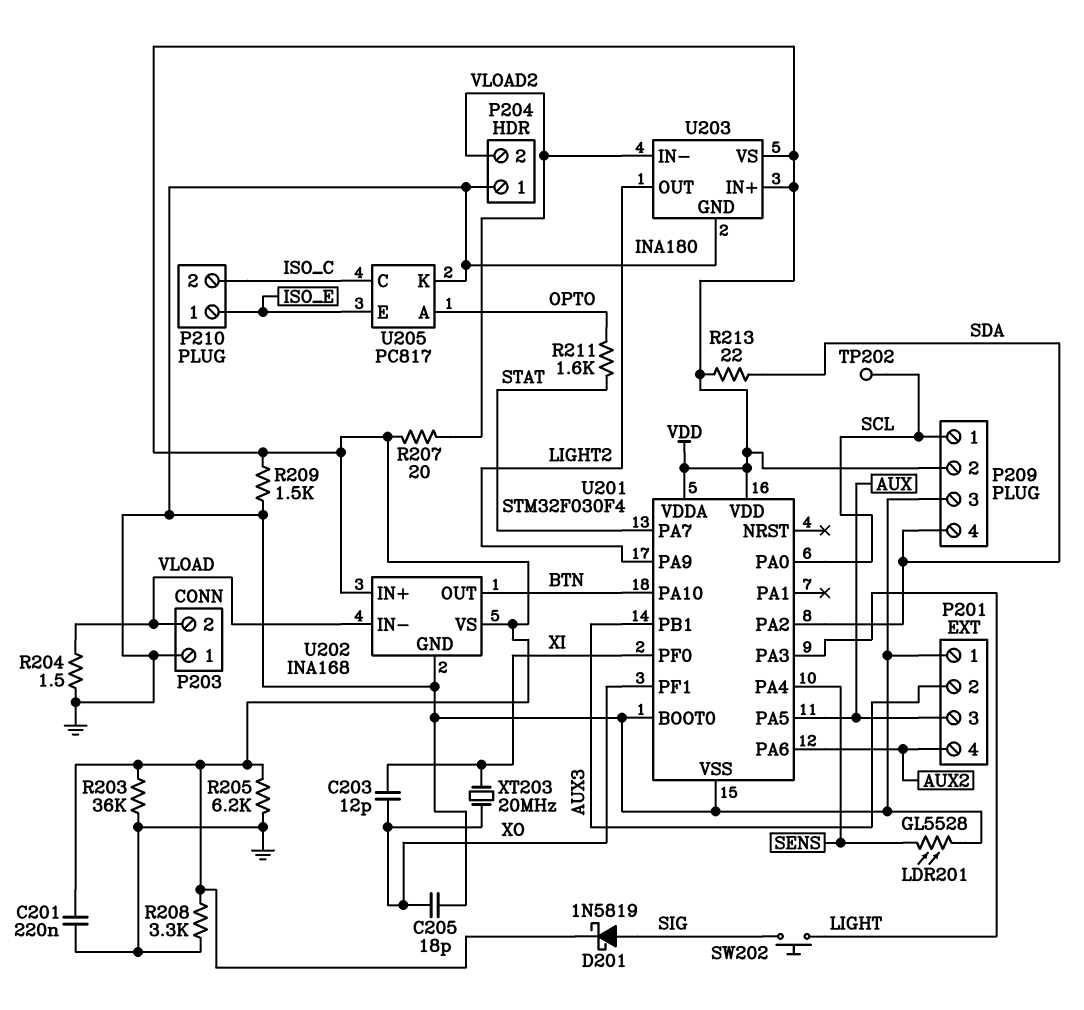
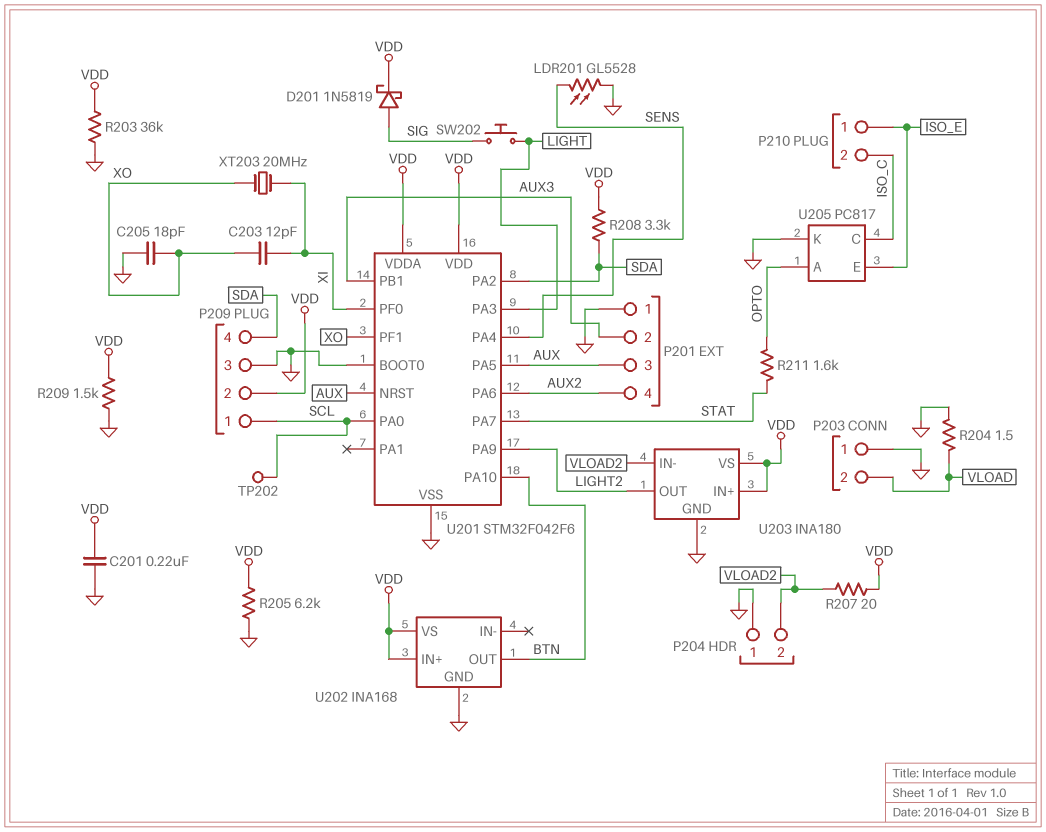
R208: 3.3k (GND, VDD) -> 3.3k (SDA, VDD)
R213: 22 (SDA, VDD) -> none
U201: STM32F030F4 -> STM32F042F6
U201 pin NRST: none -> AUX
U202 pin IN-: VLOAD -> none

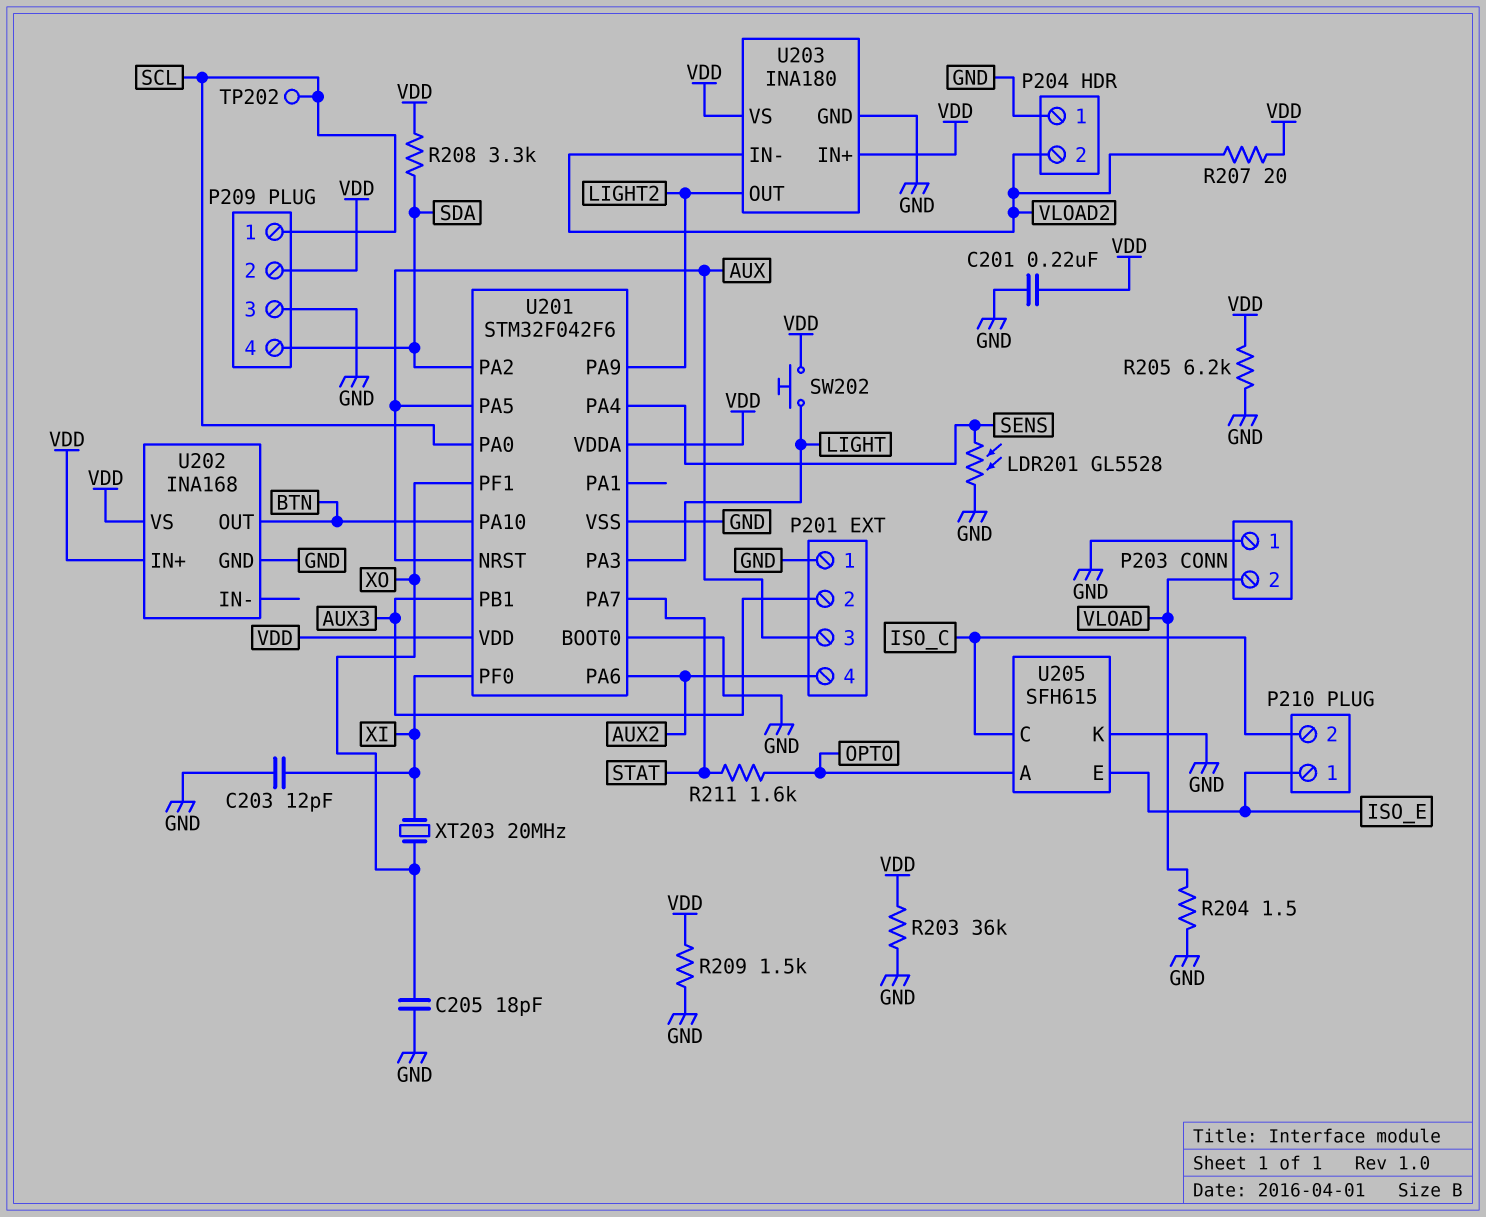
C203: 12pF (XI, XO) -> 12pF (GND, XI)
D201: schottky 1N5819 (A SIG, K VDD) -> none
SW202: button (LIGHT, SIG) -> button (LIGHT, VDD)
U205: PC817 -> SFH615

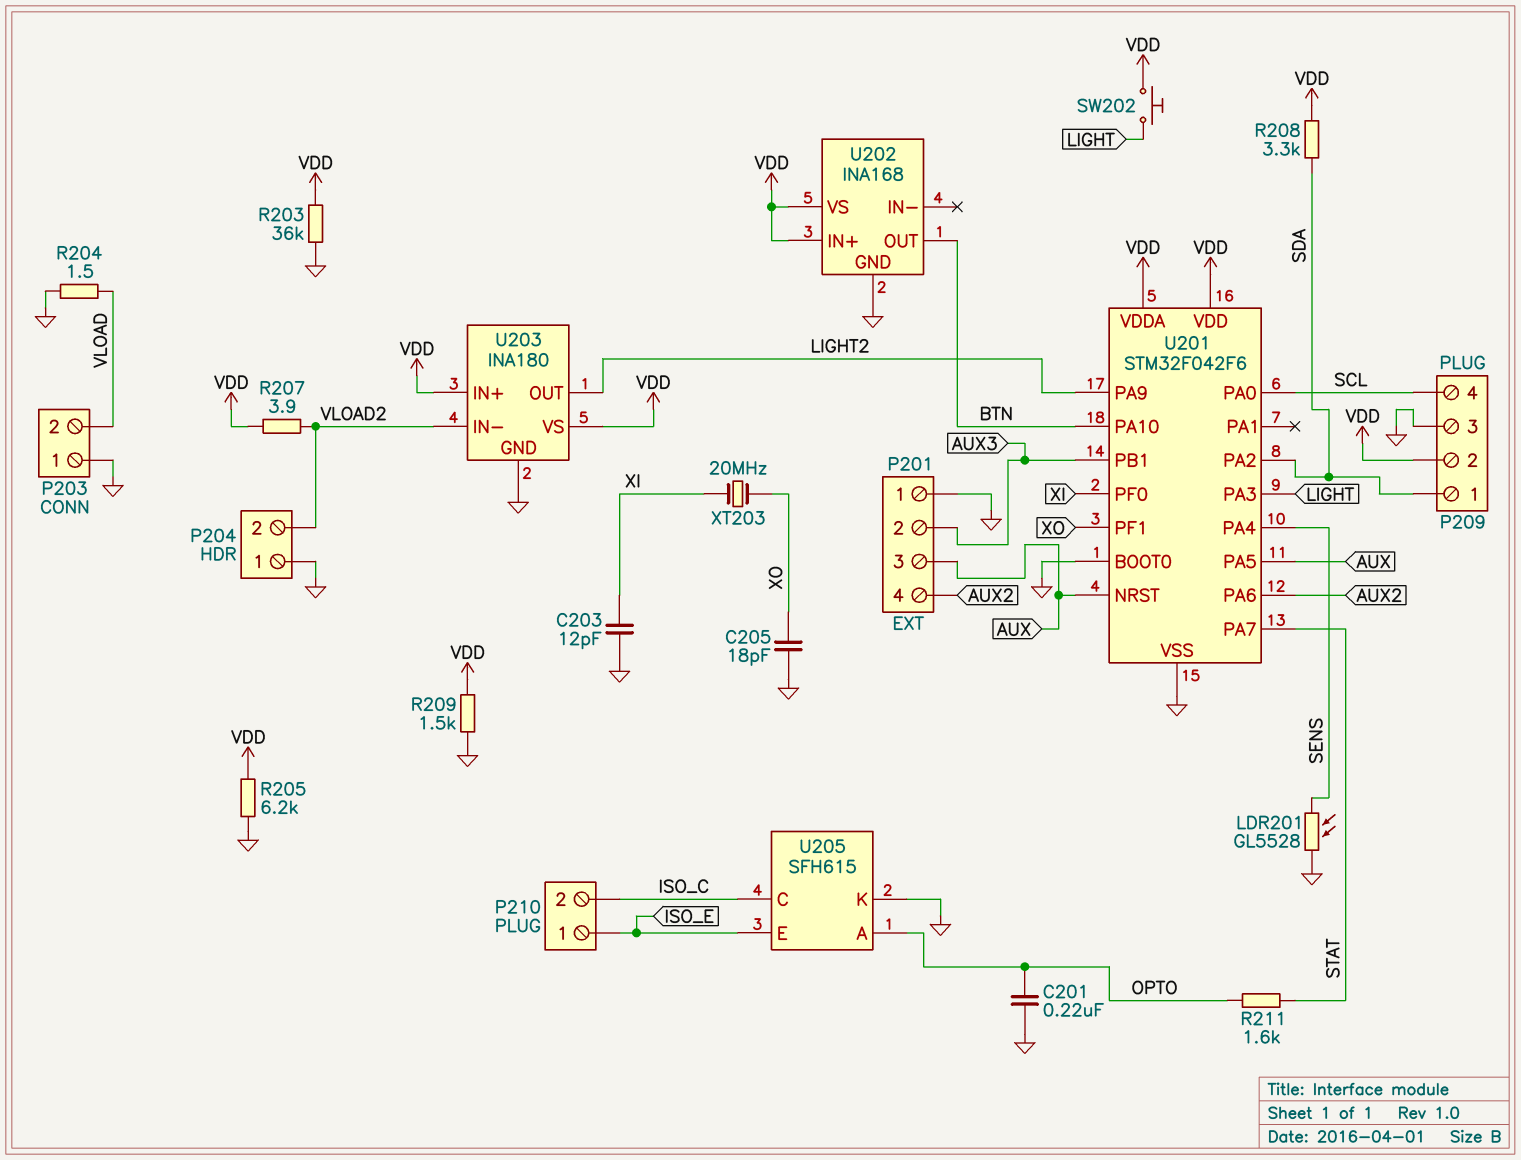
C201: 220nF (GND, VDD) -> 220nF (GND, OPTO)
P209 pin 1: SCL -> SDA
P209 pin 4: SDA -> SCL
R207: 20 (VDD, VLOAD2) -> 3.9 (VDD, VLOAD2)
TP202: test point (SCL) -> none

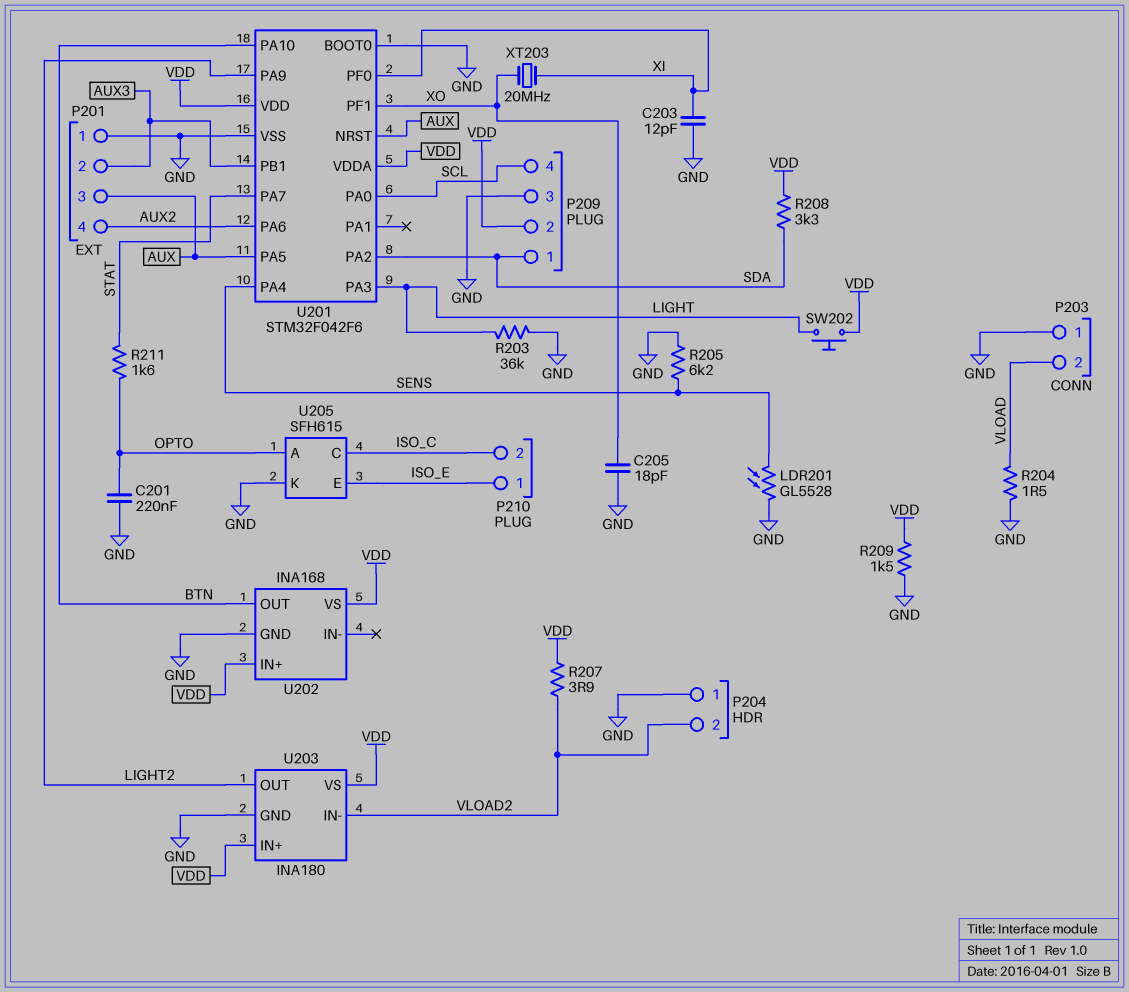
R203: 36k (GND, VDD) -> 36k (GND, LIGHT)
R205: 6.2k (GND, VDD) -> 6.2k (GND, SENS)

